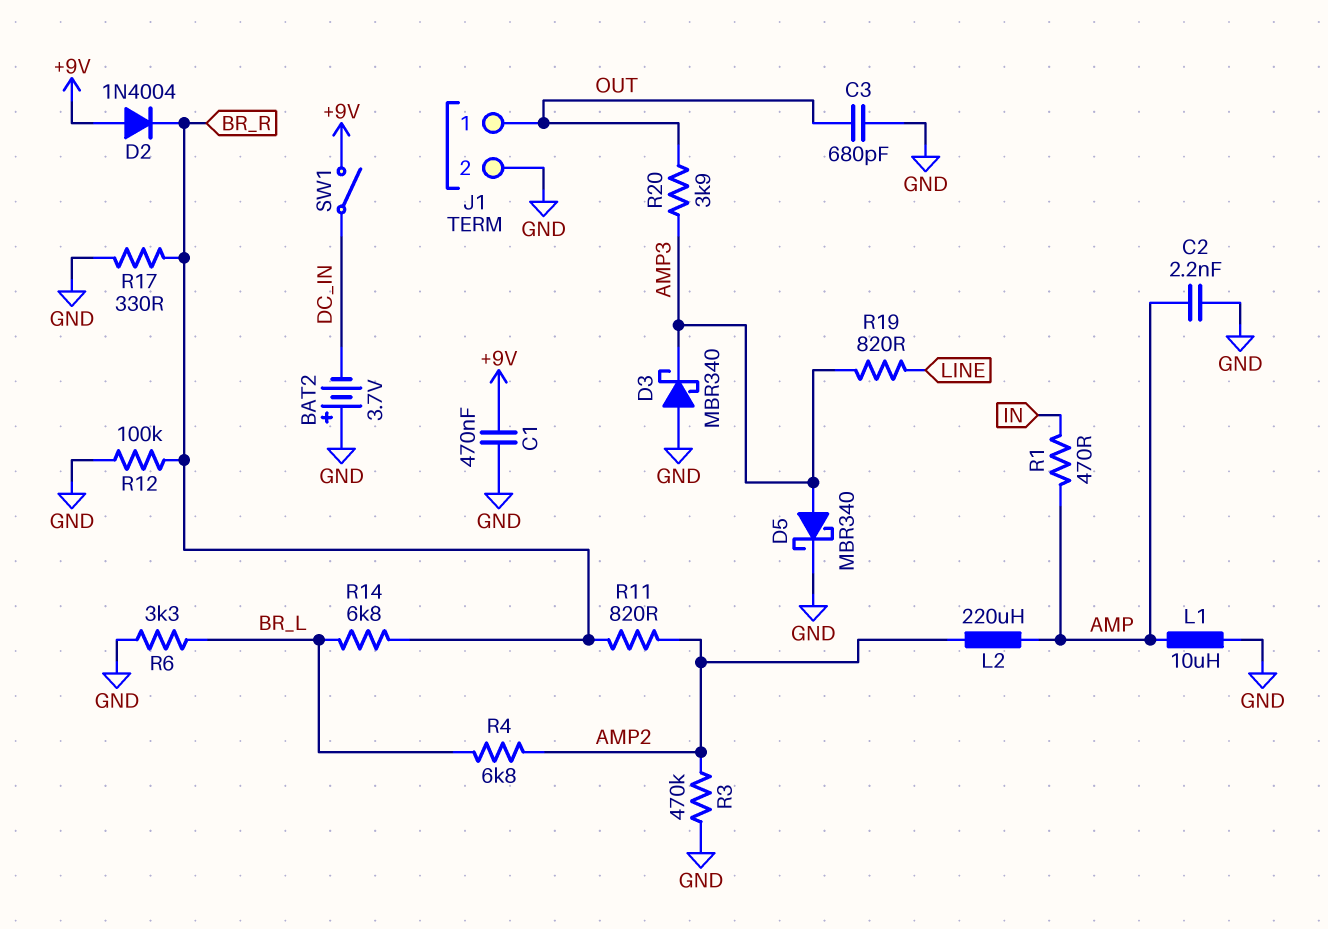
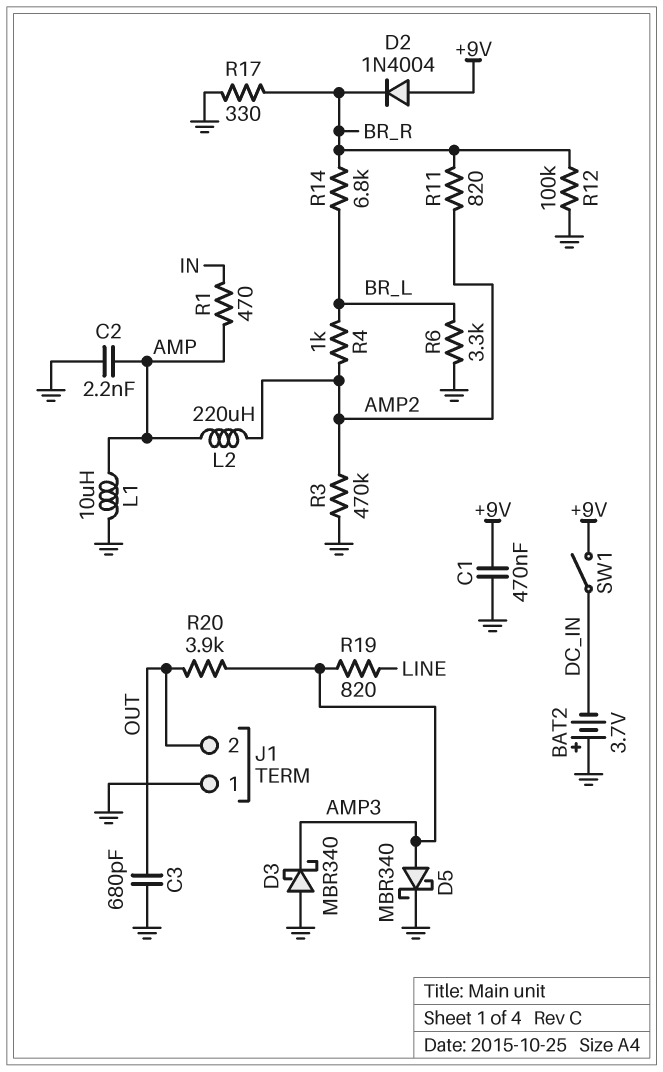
J1 pin 1: OUT -> GND
J1 pin 2: GND -> OUT
R4: 6.8k (AMP2, BR_L) -> 1k (AMP2, BR_L)

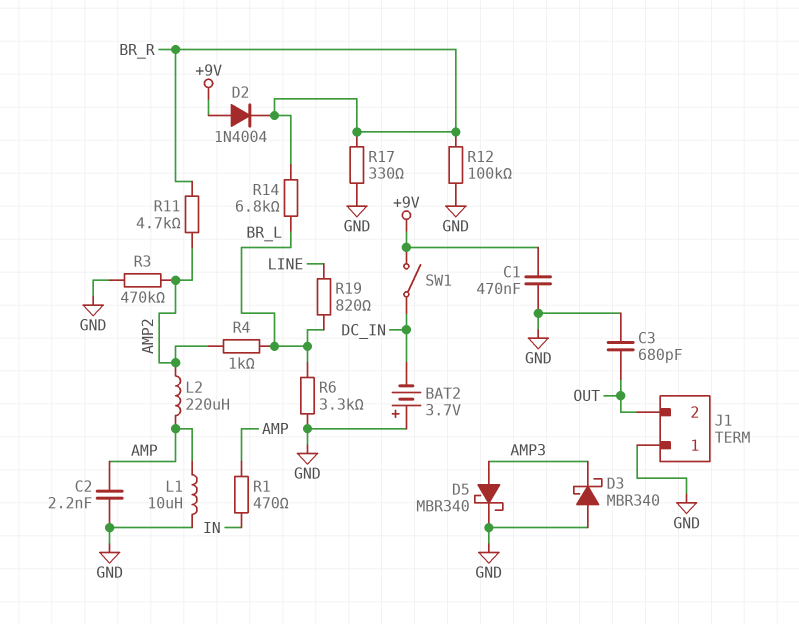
R11: 820 (AMP2, BR_R) -> 4.7k (AMP2, BR_R)
R19: 820 (AMP3, LINE) -> 820 (BR_L, LINE)
R20: 3.9k (AMP3, OUT) -> none

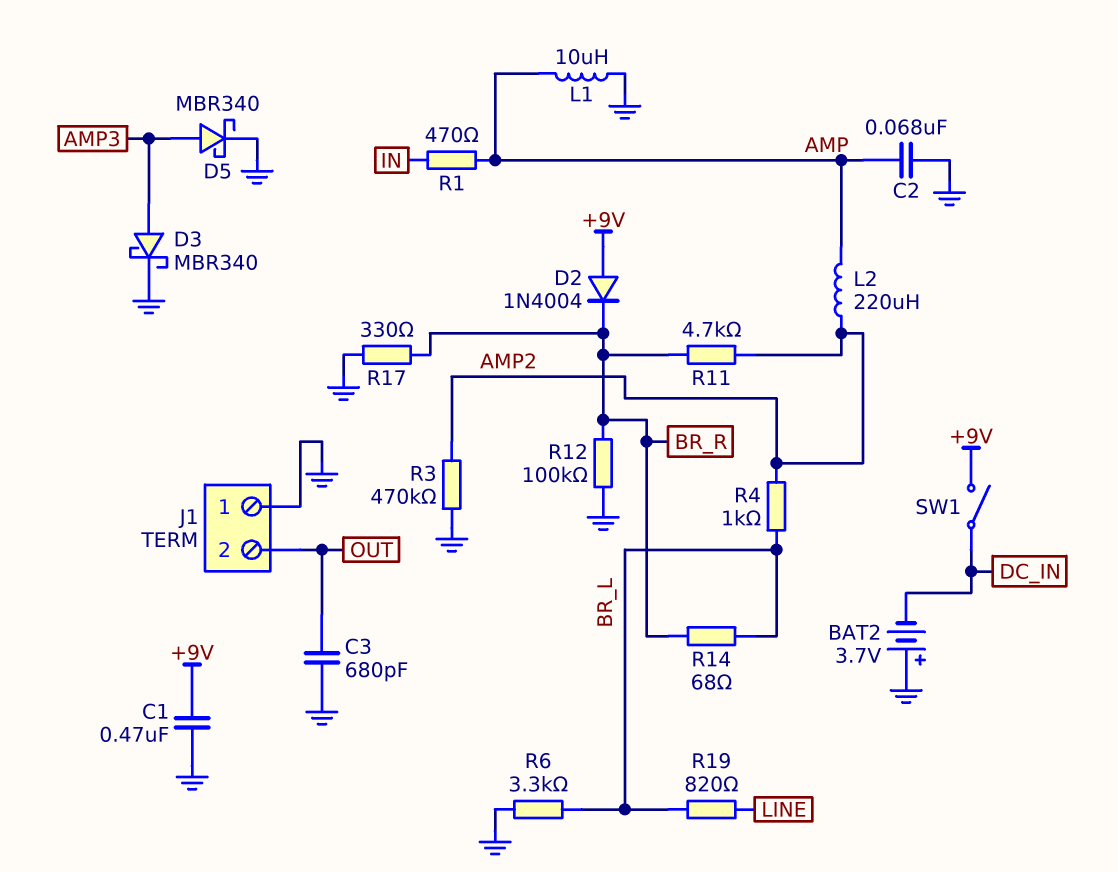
C2: 2.2nF (AMP, GND) -> 68nF (AMP, GND)
D3: schottky MBR340 (A GND, K AMP3) -> schottky MBR340 (A AMP3, K GND)
R14: 6.8k (BR_L, BR_R) -> 68 (BR_L, BR_R)

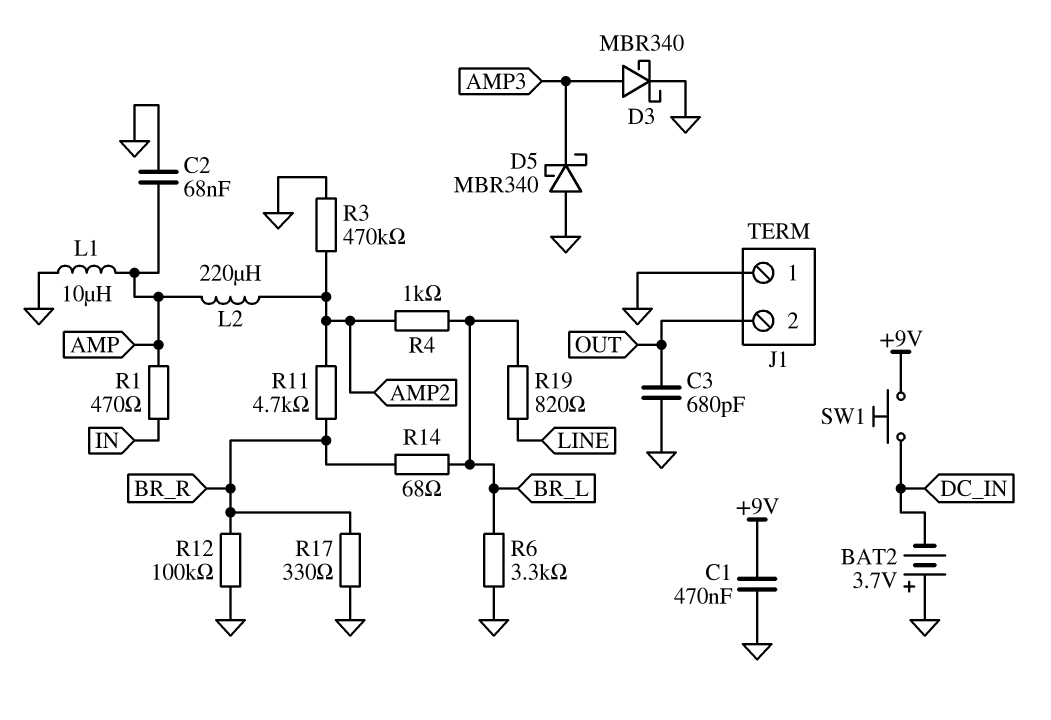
D2: diode 1N4004 (A +9V, K BR_R) -> none
D5: schottky MBR340 (A AMP3, K GND) -> schottky MBR340 (A GND, K AMP3)
SW1: switch (+9V, DC_IN) -> button (+9V, DC_IN)

